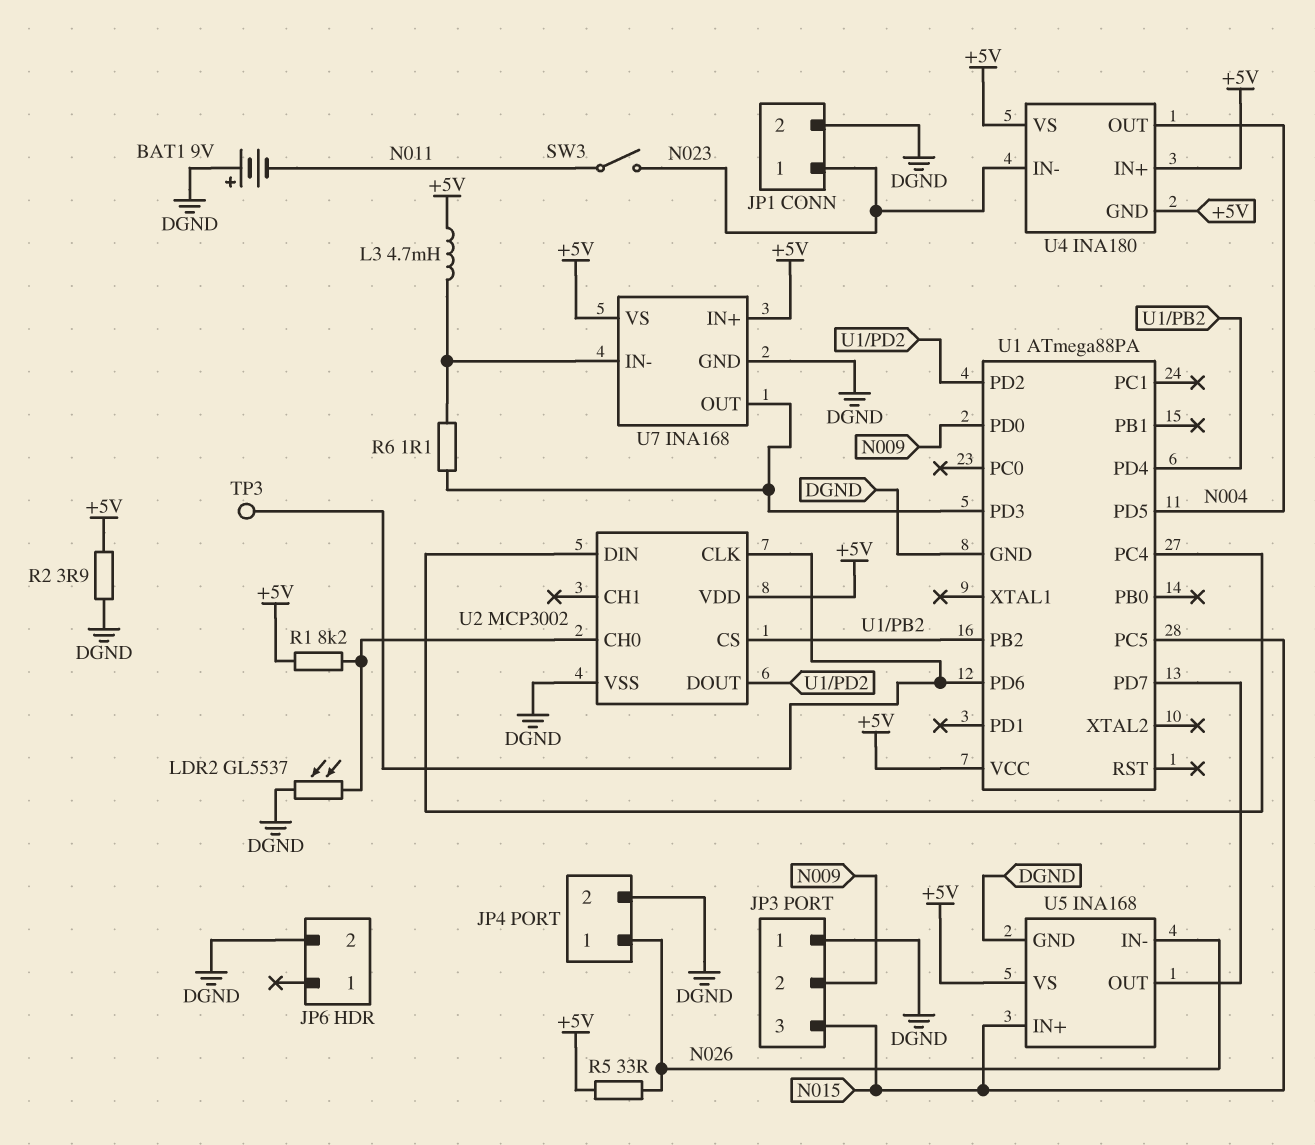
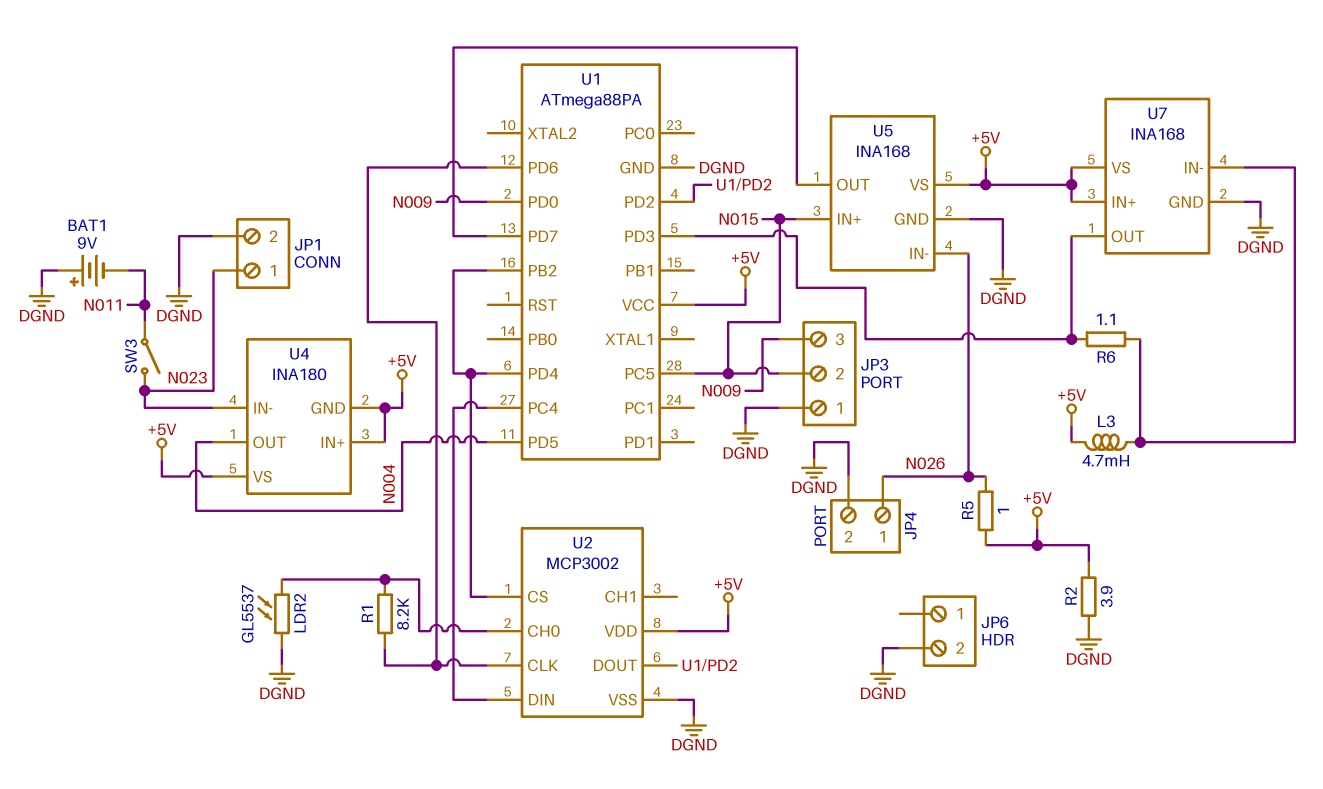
JP3 pin 2: N009 -> N015
JP3 pin 3: N015 -> N009
R1: 8.2k (+5V, U2/CH0) -> 8.2k (U1/PD6, U2/CH0)
R5: 33 (+5V, N026) -> 1 (+5V, N026)
TP3: test point (U1/PD6) -> none

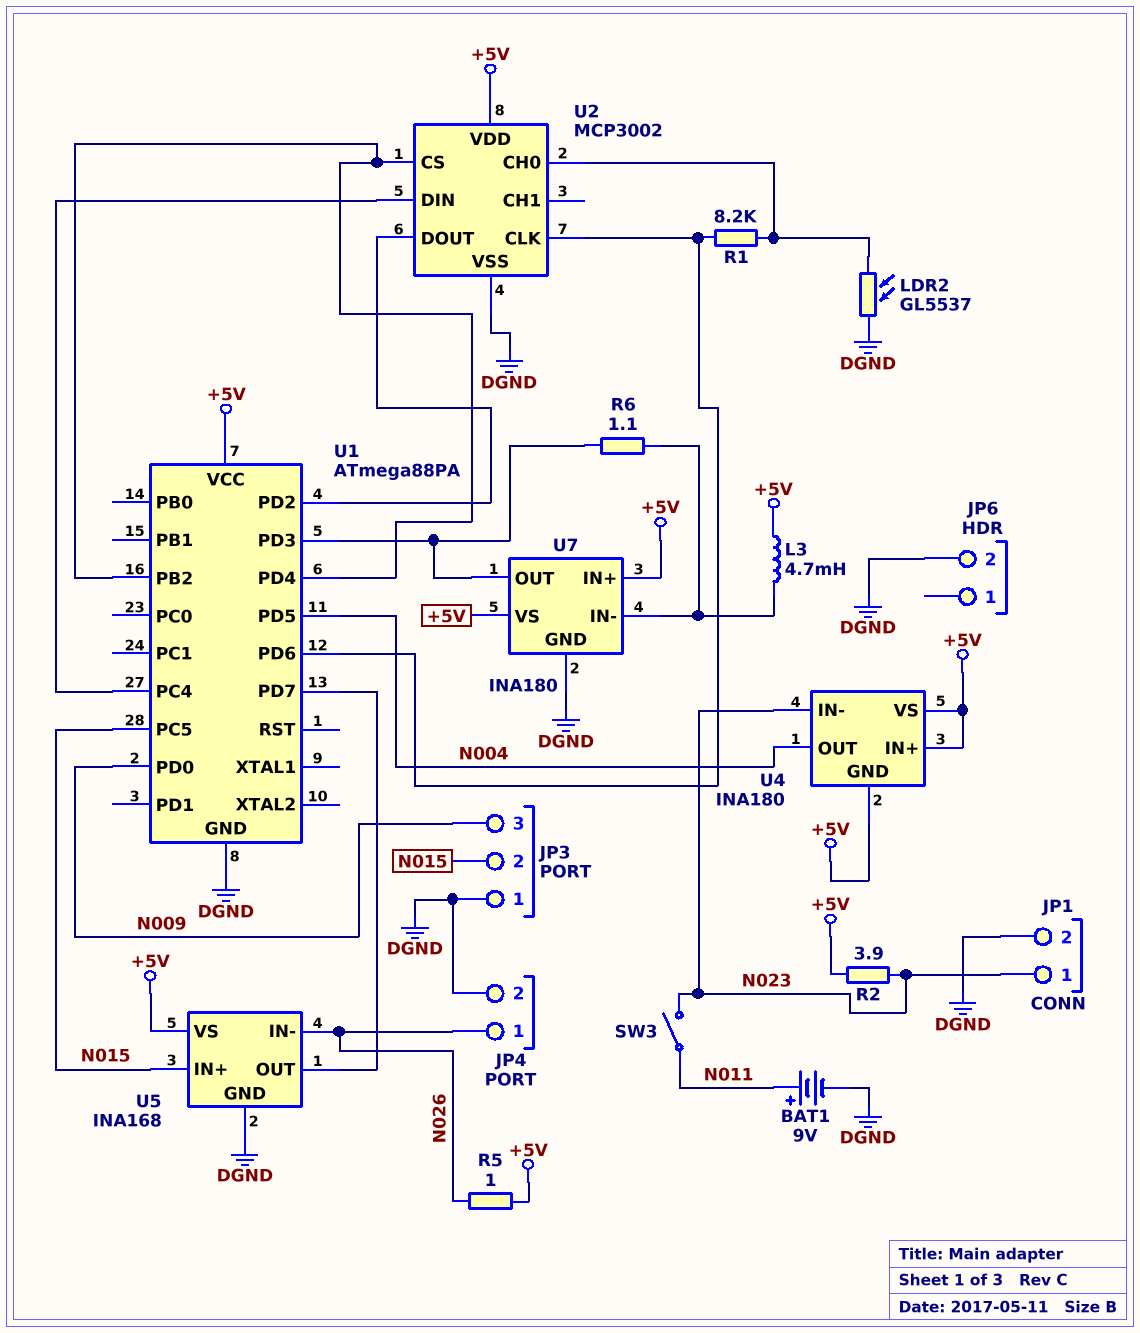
BAT1: 9V (plus DGND, minus N011) -> 9V (plus N011, minus DGND)
R2: 3.9 (+5V, DGND) -> 3.9 (+5V, N023)
U7: INA168 -> INA180

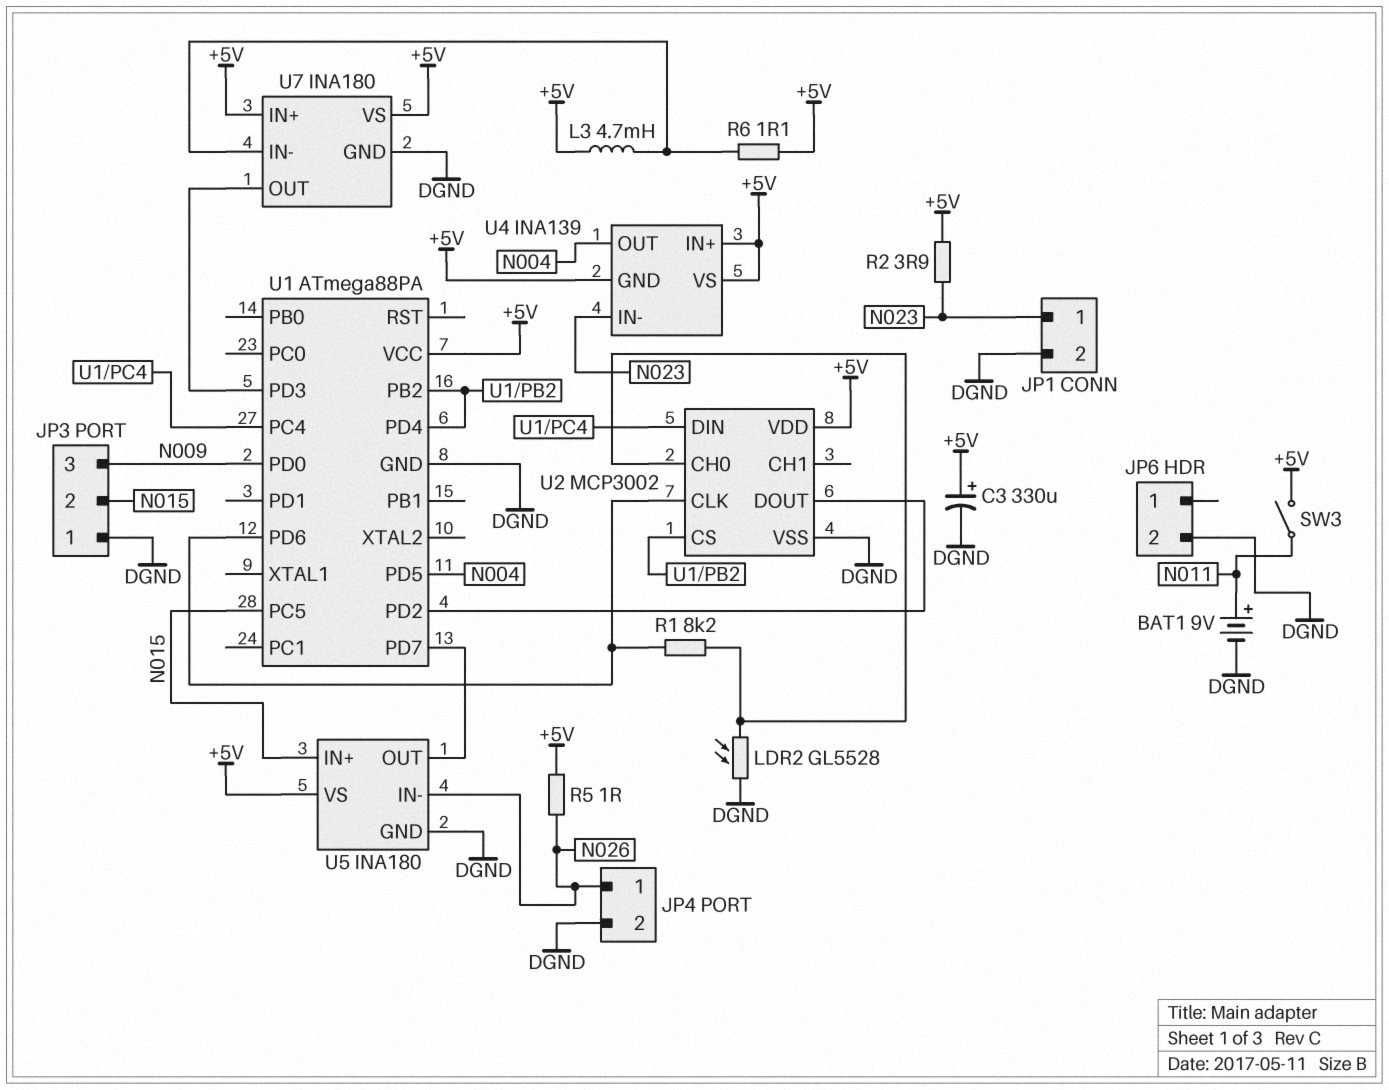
C3: none -> 330uF (plus +5V, minus DGND)
LDR2: GL5537 (DGND, U2/CH0) -> GL5528 (DGND, U2/CH0)
R6: 1.1 (U1/PD3, U7/IN-) -> 1.1 (+5V, U7/IN-)
SW3: switch (N011, N023) -> switch (+5V, N011)
U4: INA180 -> INA139
U5: INA168 -> INA180

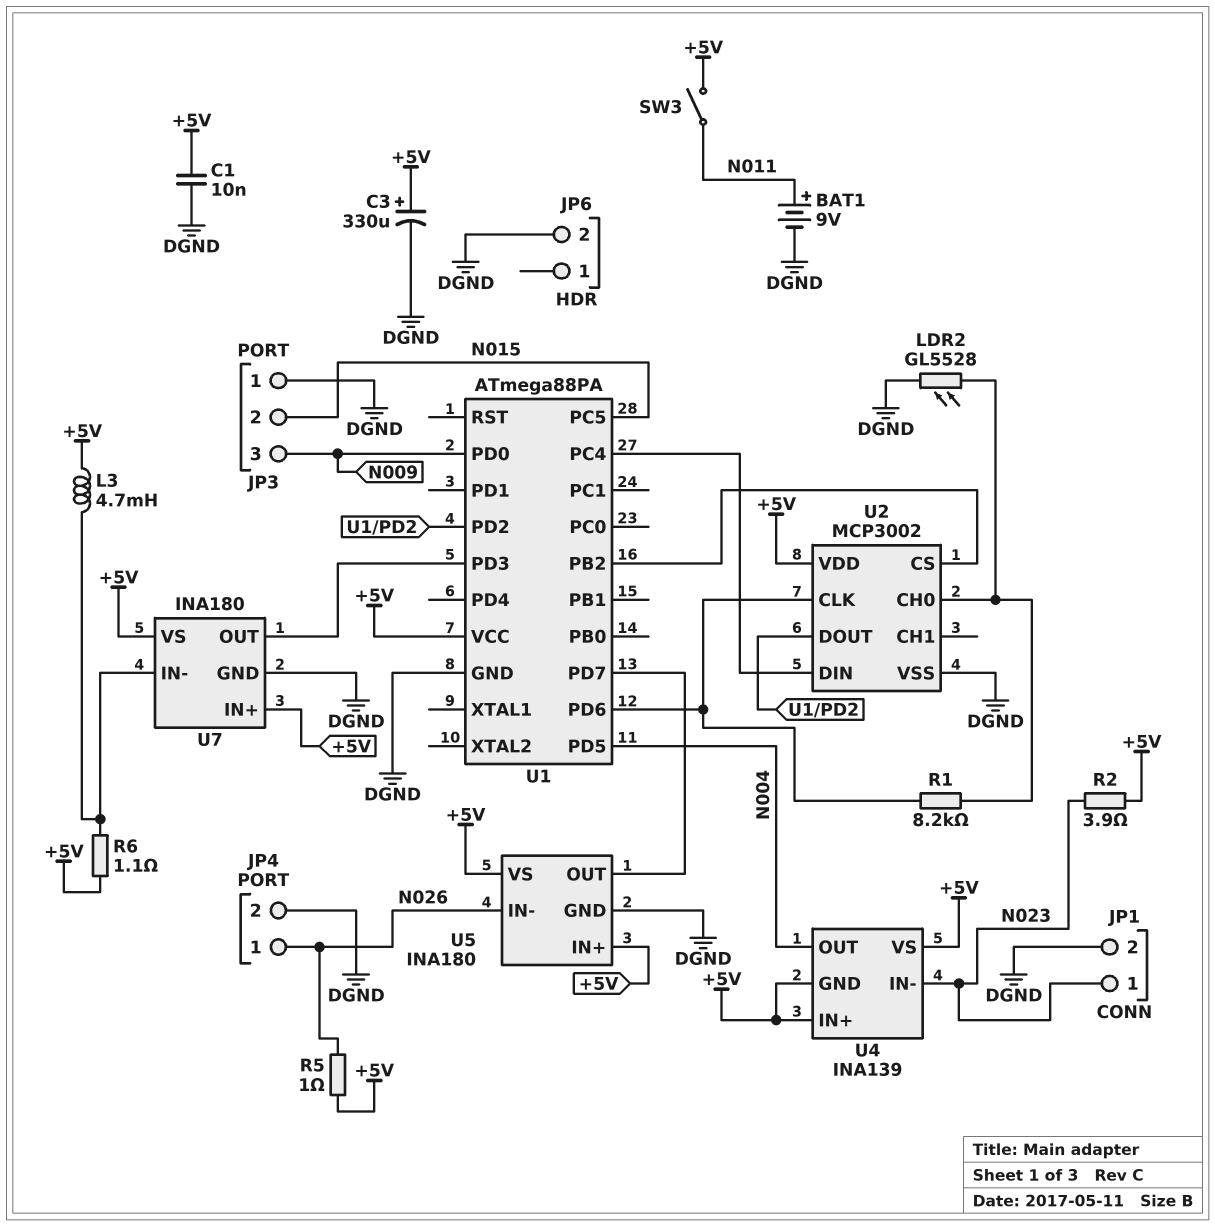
C1: none -> 10nF (+5V, DGND)
U1 pin PD4: U1/PB2 -> none
U5 pin IN+: N015 -> +5V

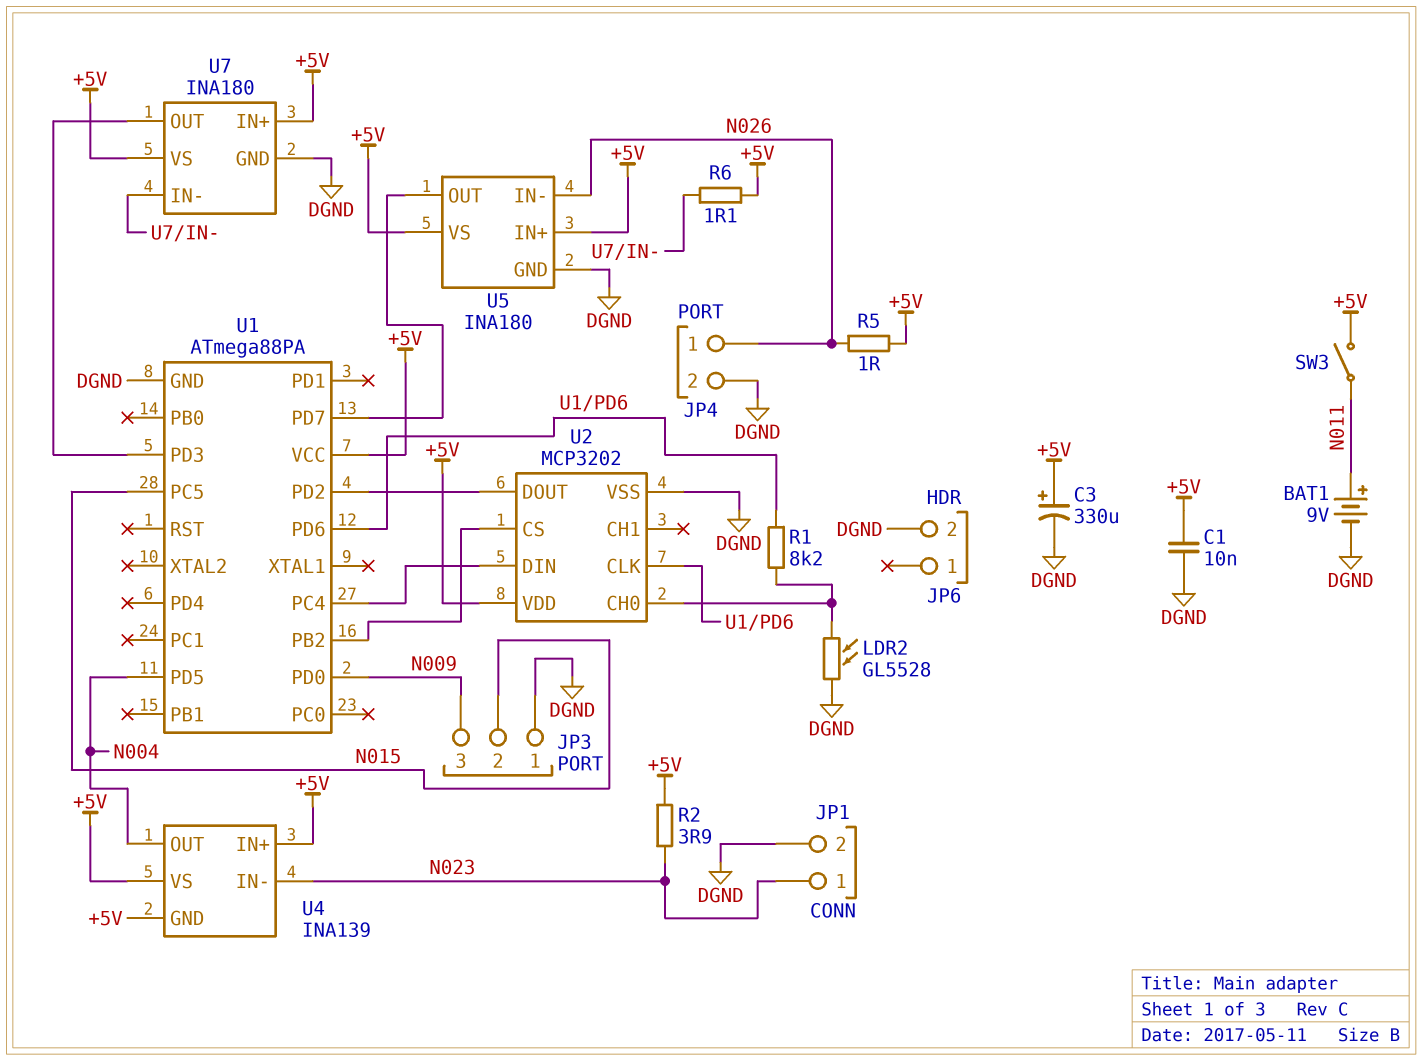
L3: 4.7mH (+5V, U7/IN-) -> none
U2: MCP3002 -> MCP3202

